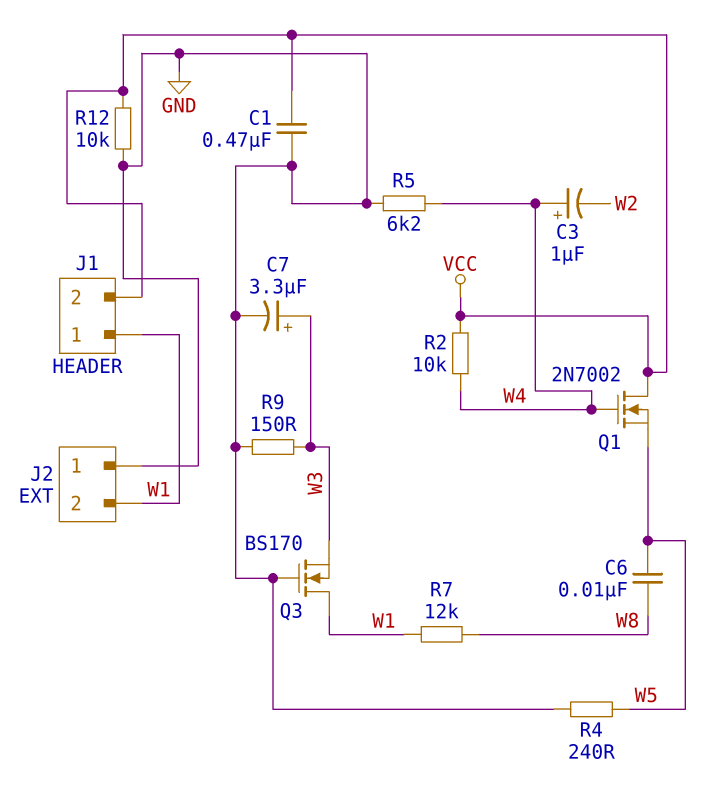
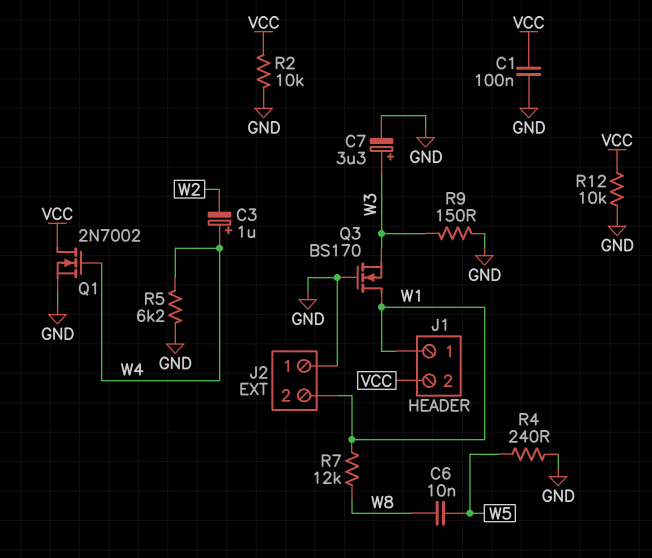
C1: 470nF (GND, VCC) -> 100nF (GND, VCC)
Q1: NMOS 2N7002 (G W4, D VCC, S W5) -> NMOS 2N7002 (G W4, D VCC, S GND)
R2: 10k (VCC, W4) -> 10k (GND, VCC)

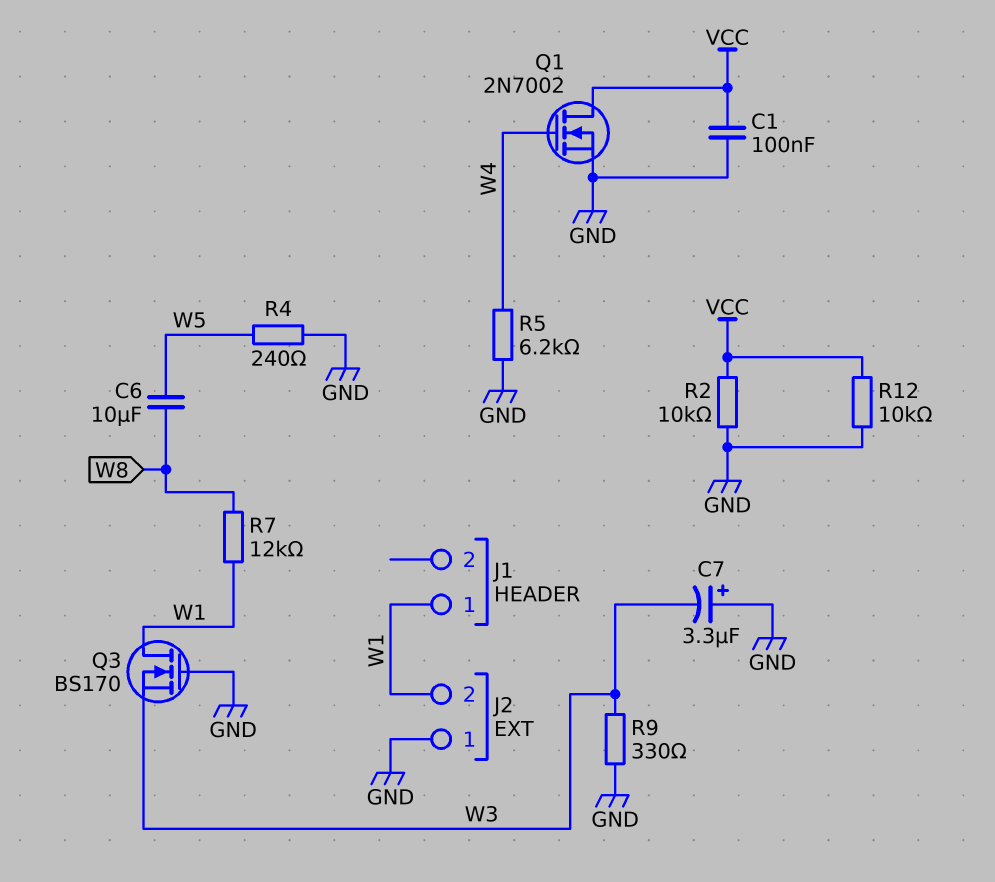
C3: 1uF (plus W4, minus W2) -> none
C6: 10nF (W5, W8) -> 10uF (W5, W8)
C7: 3.3uF (plus W3, minus GND) -> 3.3uF (plus GND, minus W3)
J1 pin 2: VCC -> none
R9: 150 (GND, W3) -> 330 (GND, W3)

